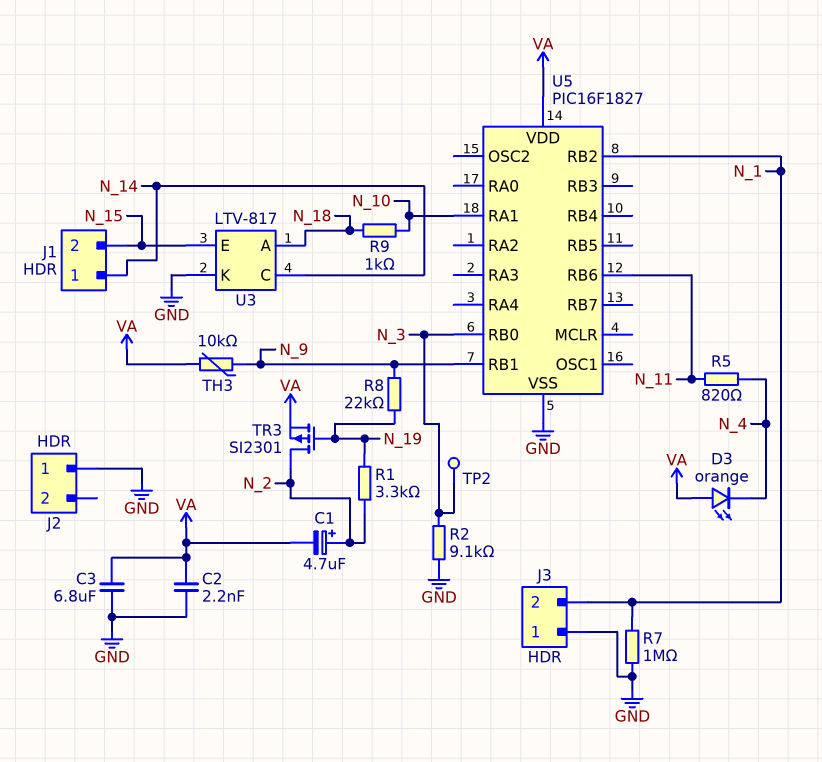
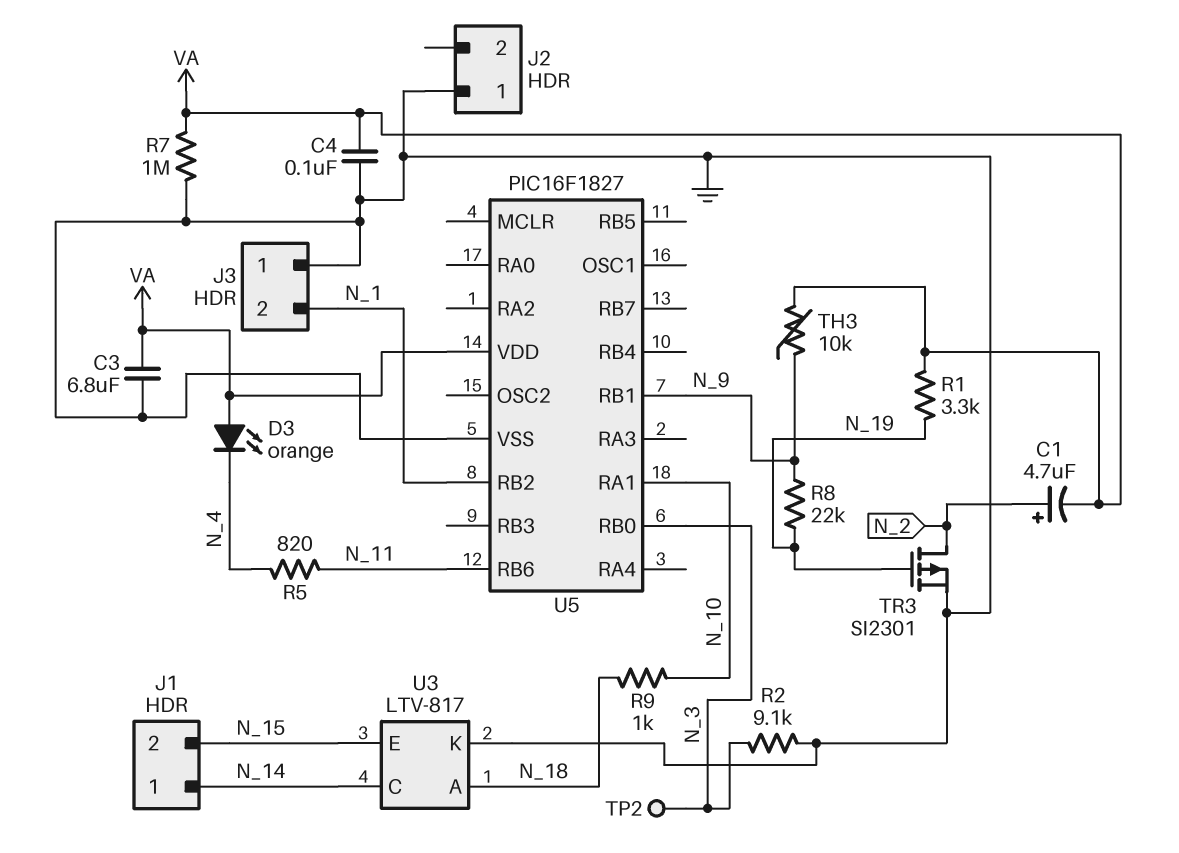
C2: 2.2nF (GND, VA) -> none
C4: none -> 100nF (GND, VA)
R1: 3.3k (N_2, N_19) -> 3.3k (N_19, VA)
R7: 1M (GND, N_1) -> 1M (GND, VA)
TR3: PMOS SI2301 (G N_19, D N_2, S VA) -> PMOS SI2301 (G N_19, D N_2, S GND)

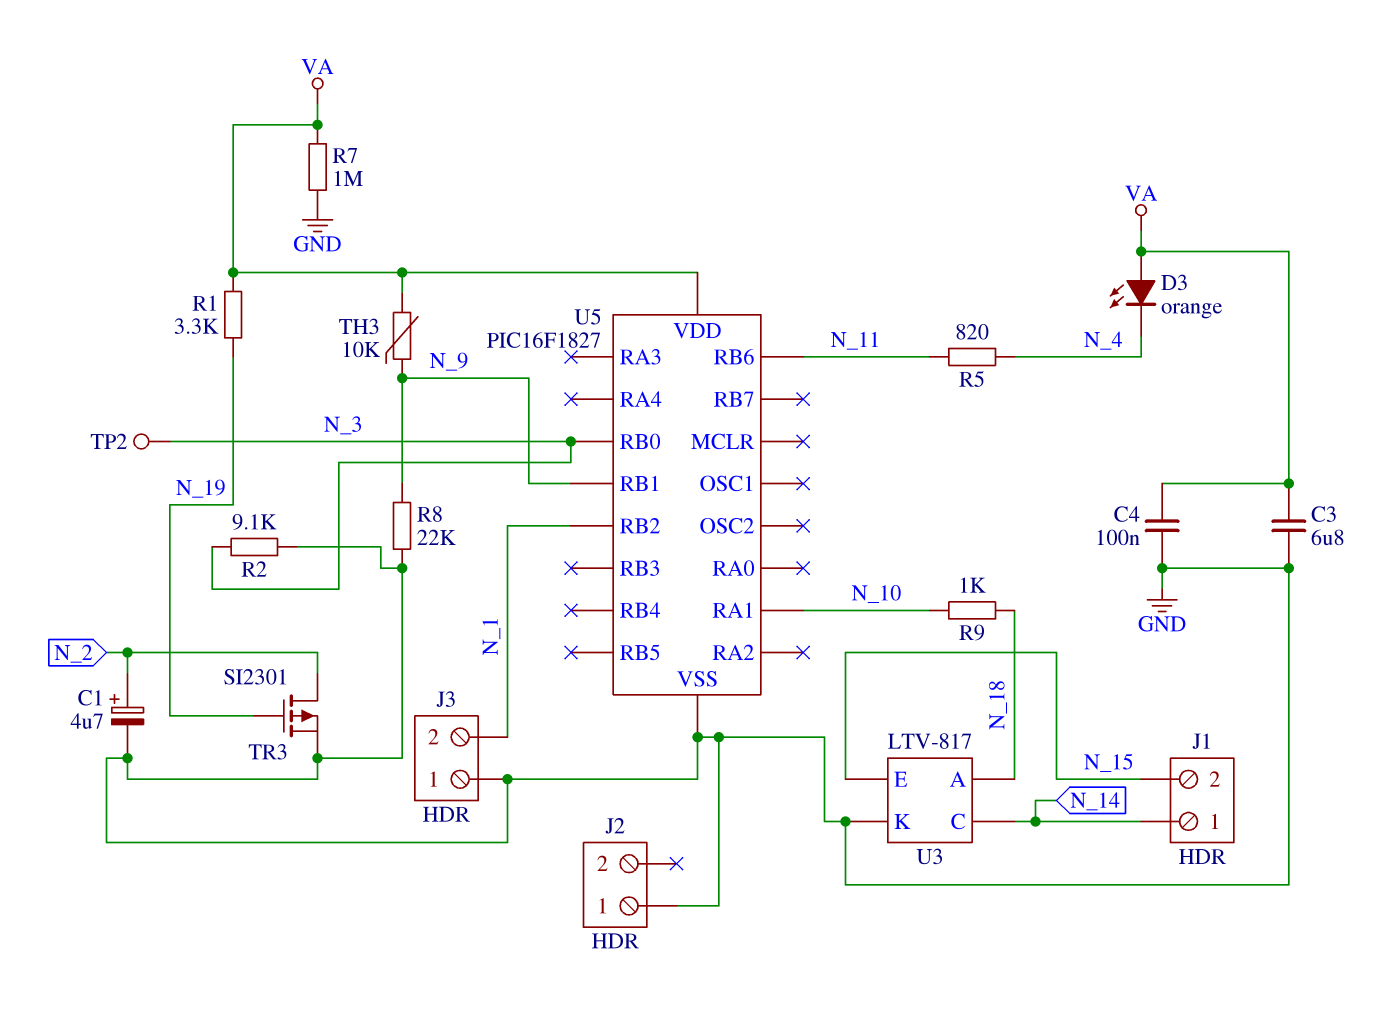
C1: 4.7uF (plus N_2, minus VA) -> 4.7uF (plus N_2, minus GND)
R8: 22k (N_9, N_19) -> 22k (GND, N_9)

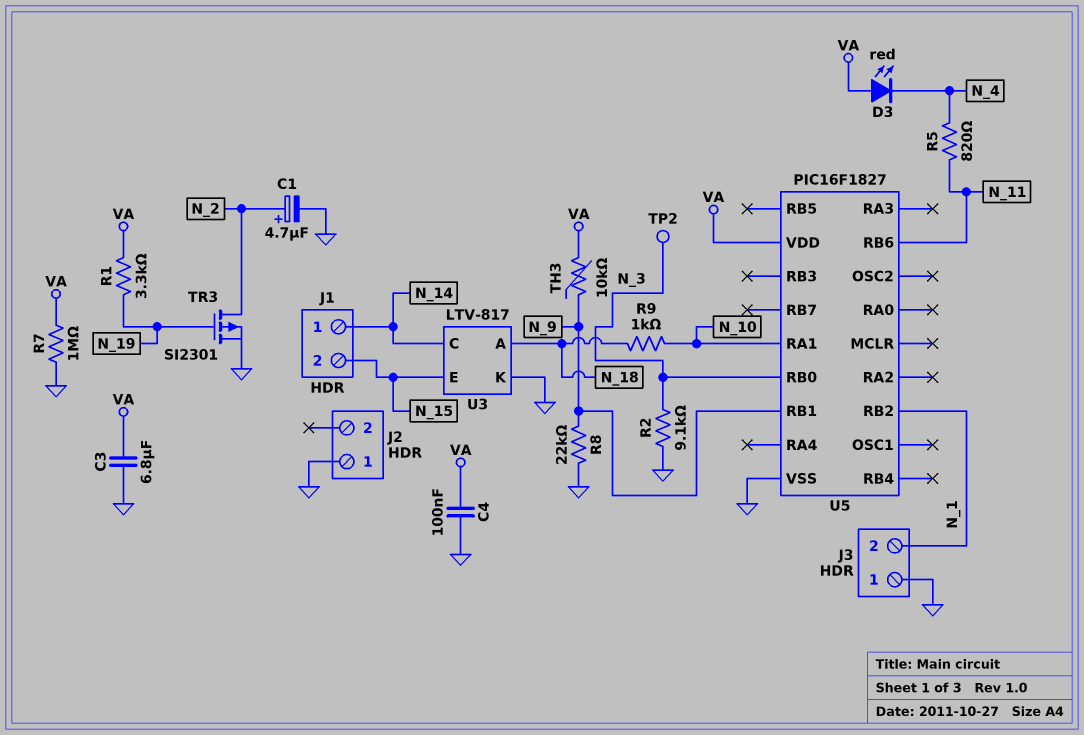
D3: LED orange (A VA, K N_4) -> LED red (A VA, K N_4)

